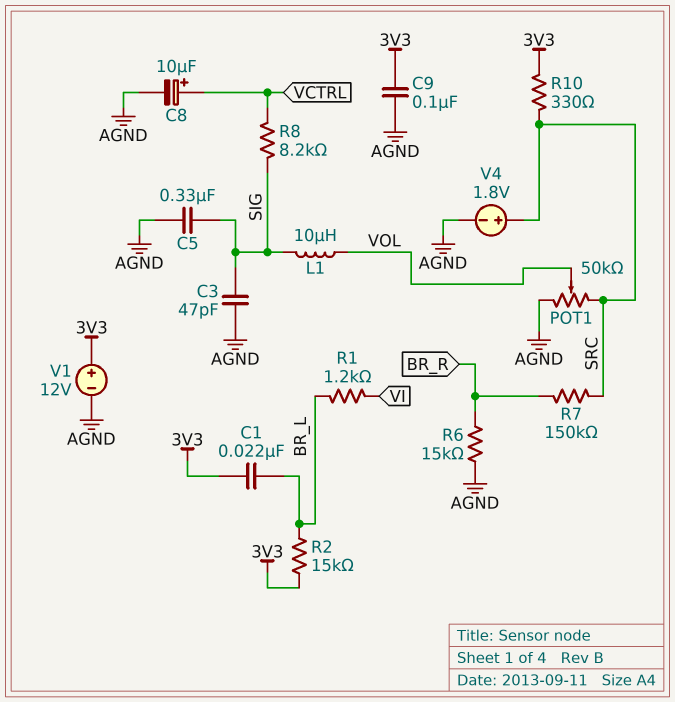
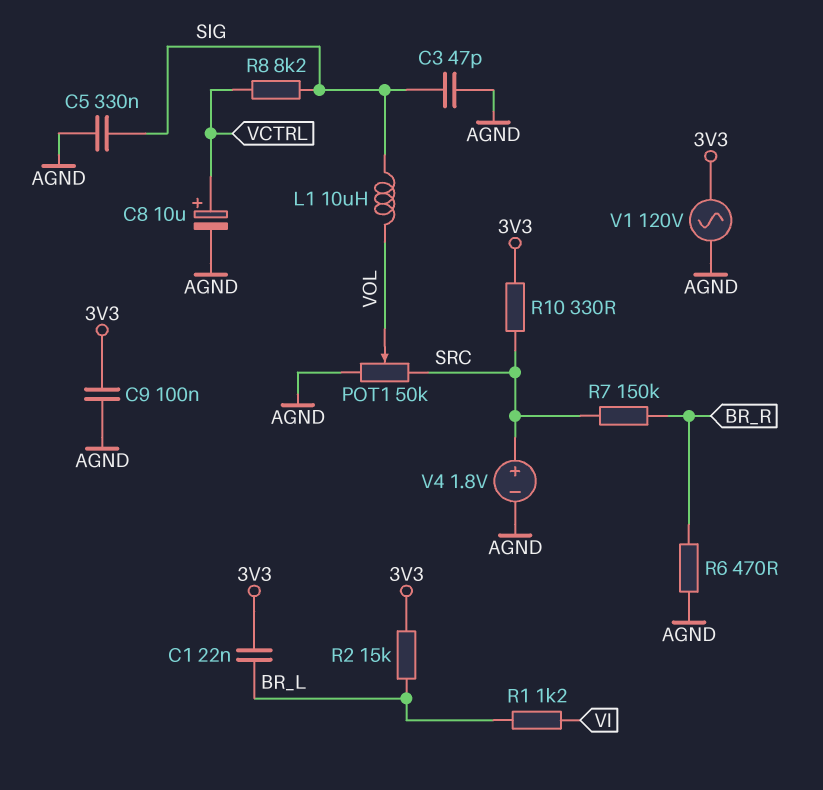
R6: 15k (AGND, BR_R) -> 470 (AGND, BR_R)
V1: 12V (plus 3V3, minus AGND) -> AC 120V (3V3, AGND)

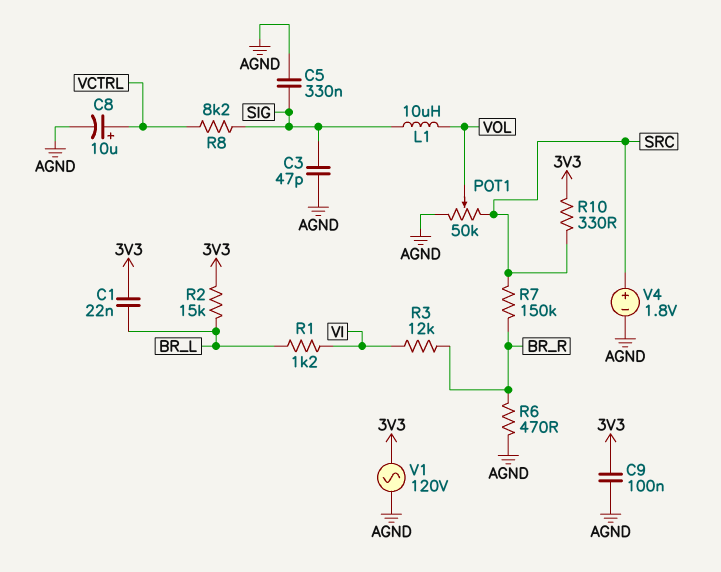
R3: none -> 12k (BR_R, VI)

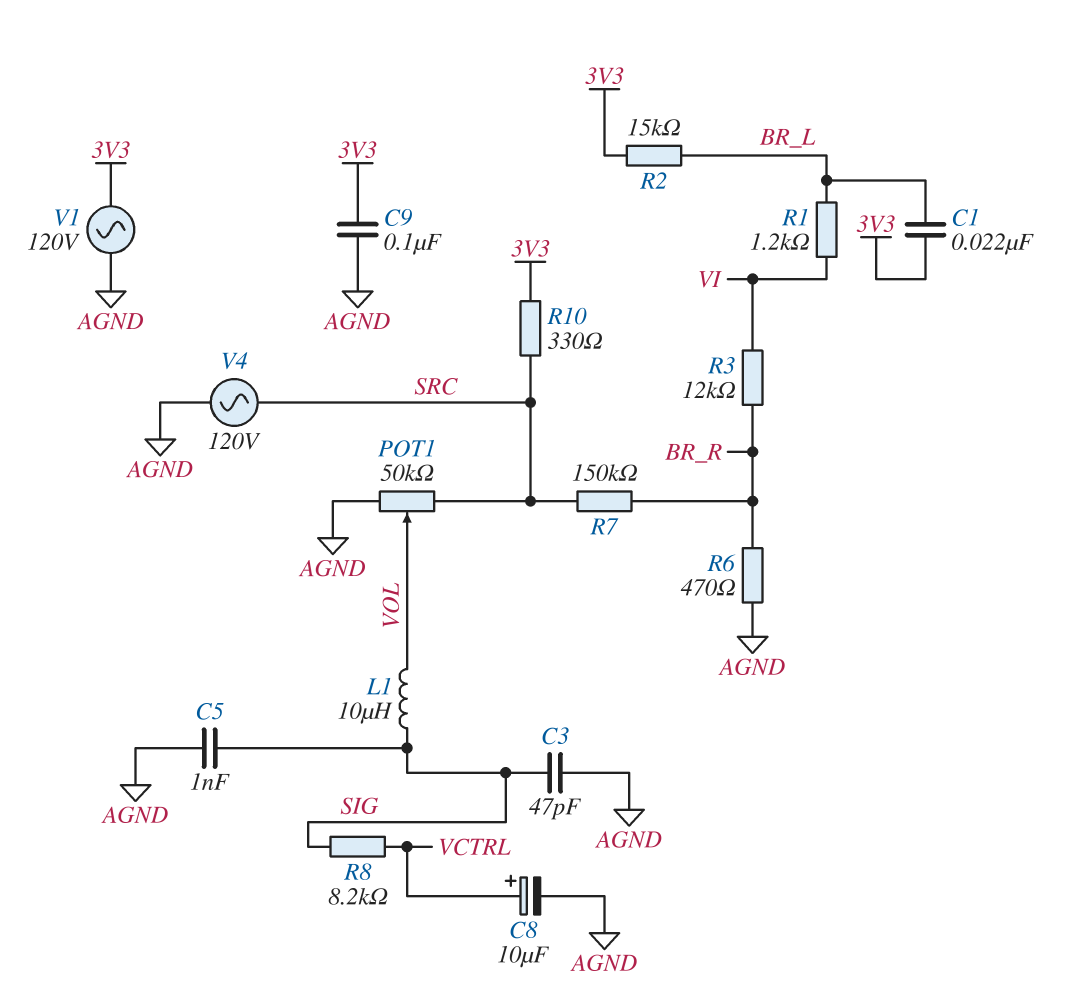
C5: 330nF (AGND, SIG) -> 1nF (AGND, SIG)
V4: 1.8V (plus SRC, minus AGND) -> AC 120V (AGND, SRC)

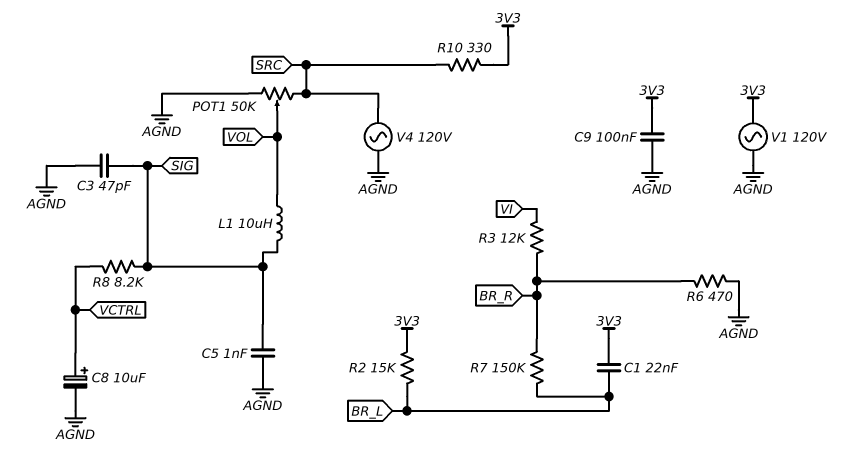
R1: 1.2k (BR_L, VI) -> none
R7: 150k (BR_R, SRC) -> 150k (BR_L, BR_R)

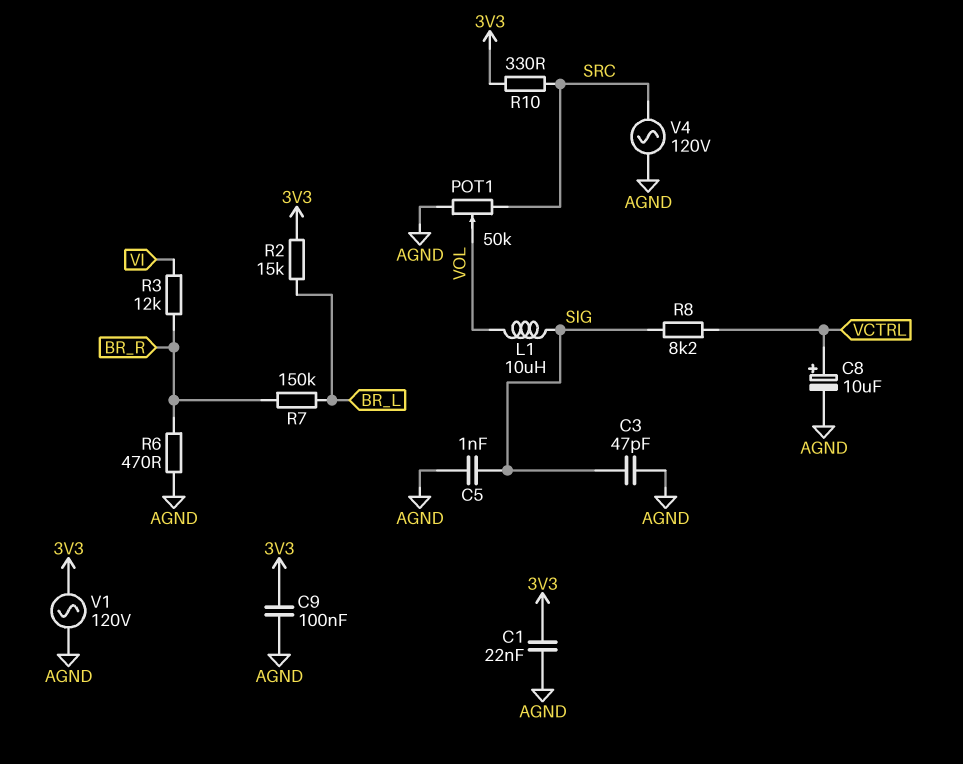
C1: 22nF (3V3, BR_L) -> 22nF (3V3, AGND)

